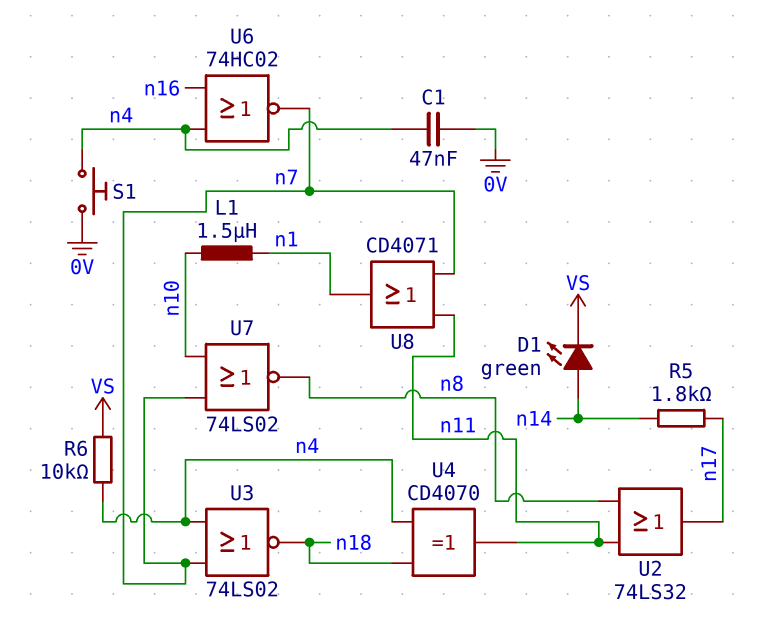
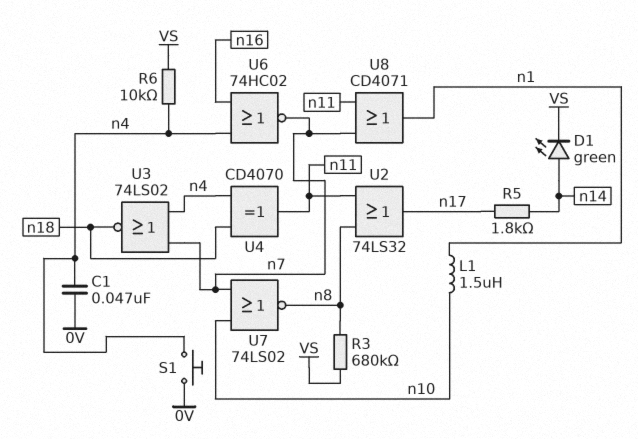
R3: none -> 680k (VS, n8)

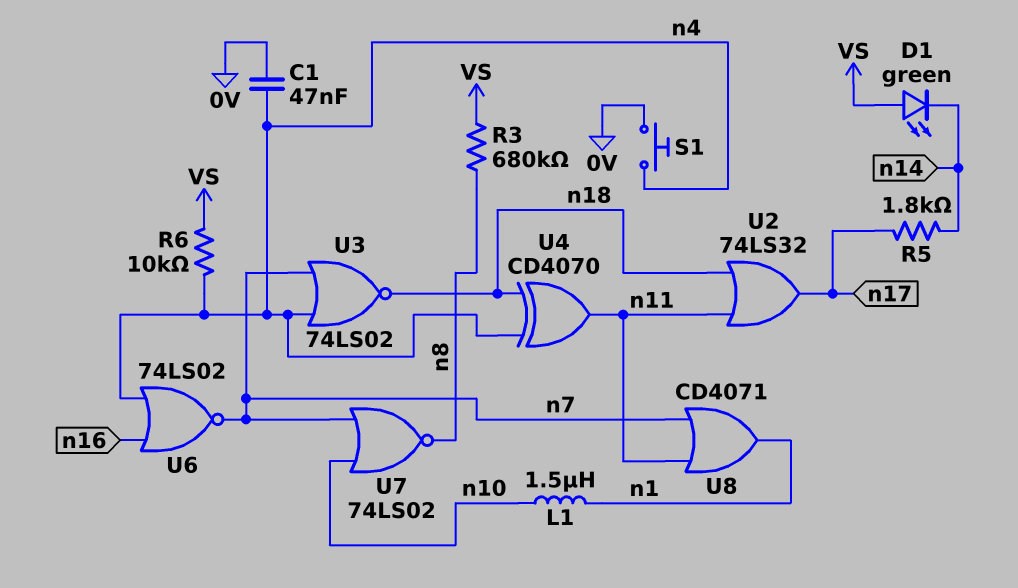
D1: LED green (A n14, K VS) -> LED green (A VS, K n14)
U2: OR 74LS32 (in n8, in n11, out n17) -> OR 74LS32 (in n11, in n18, out n17)
U6: NOR 74HC02 (in n4, in n16, out n7) -> NOR 74LS02 (in n4, in n16, out n7)

